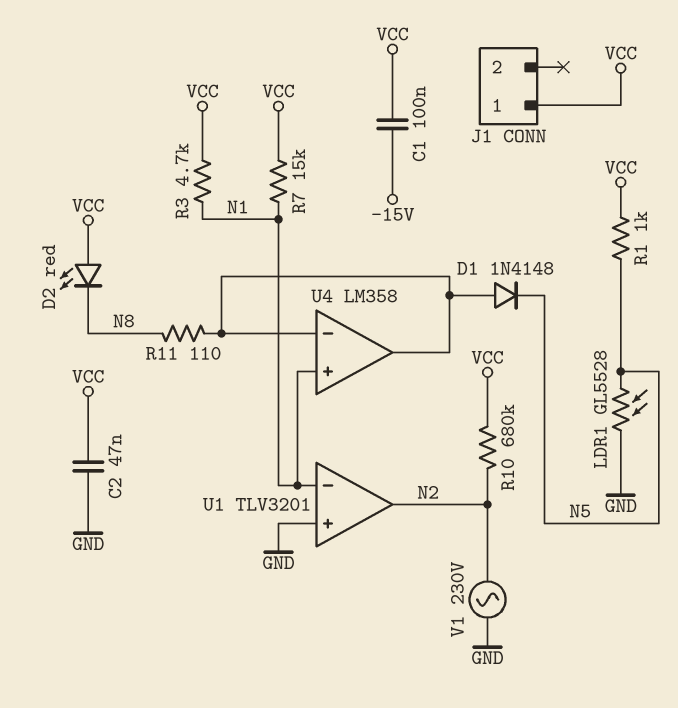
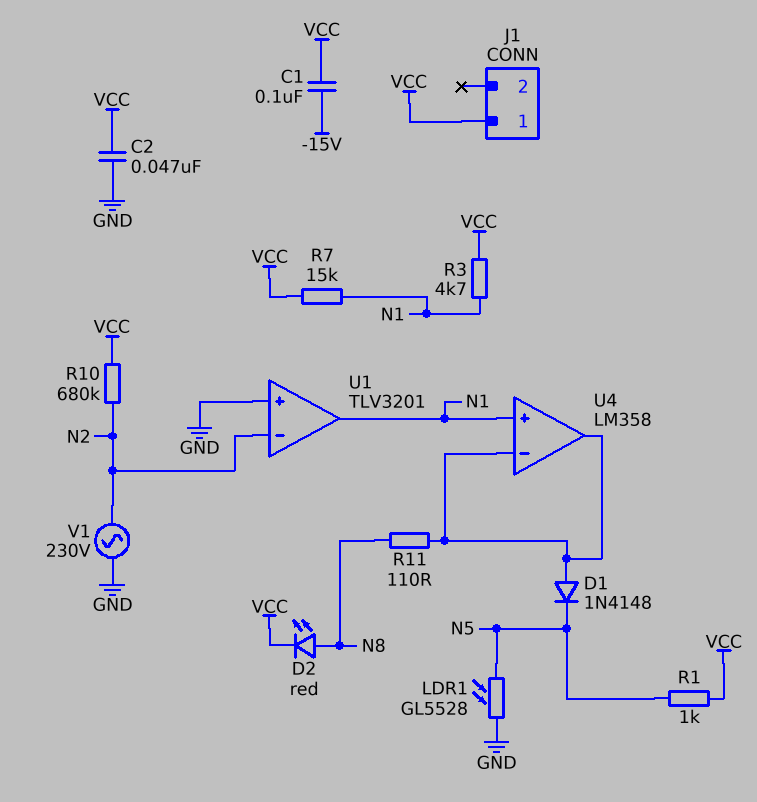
D2: LED red (A VCC, K N8) -> LED red (A N8, K VCC)
U1 pin in-: N1 -> N2
U1 pin out: N2 -> N1

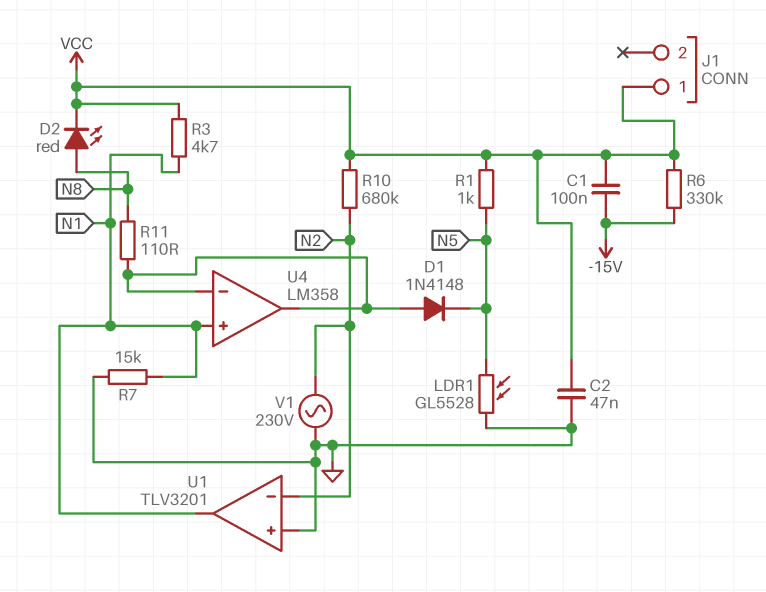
R6: none -> 330k (-15V, VCC)
R7: 15k (N1, VCC) -> 15k (GND, N1)

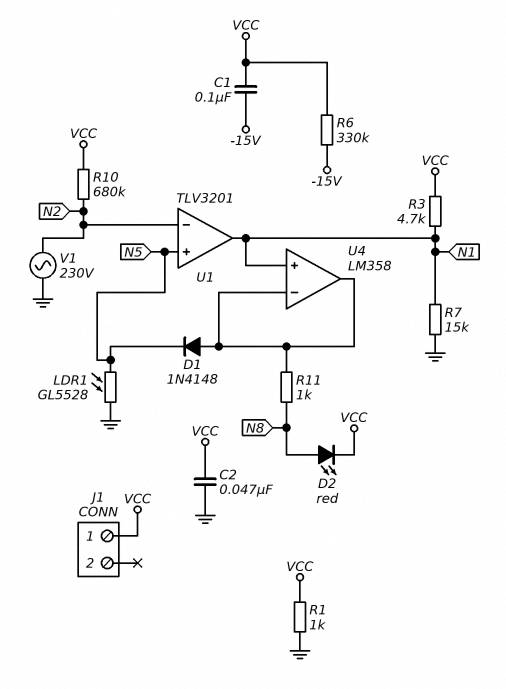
R1: 1k (N5, VCC) -> 1k (GND, VCC)
R11: 110 (N8, U4/in-) -> 1k (N8, U4/in-)
U1 pin in+: GND -> N5

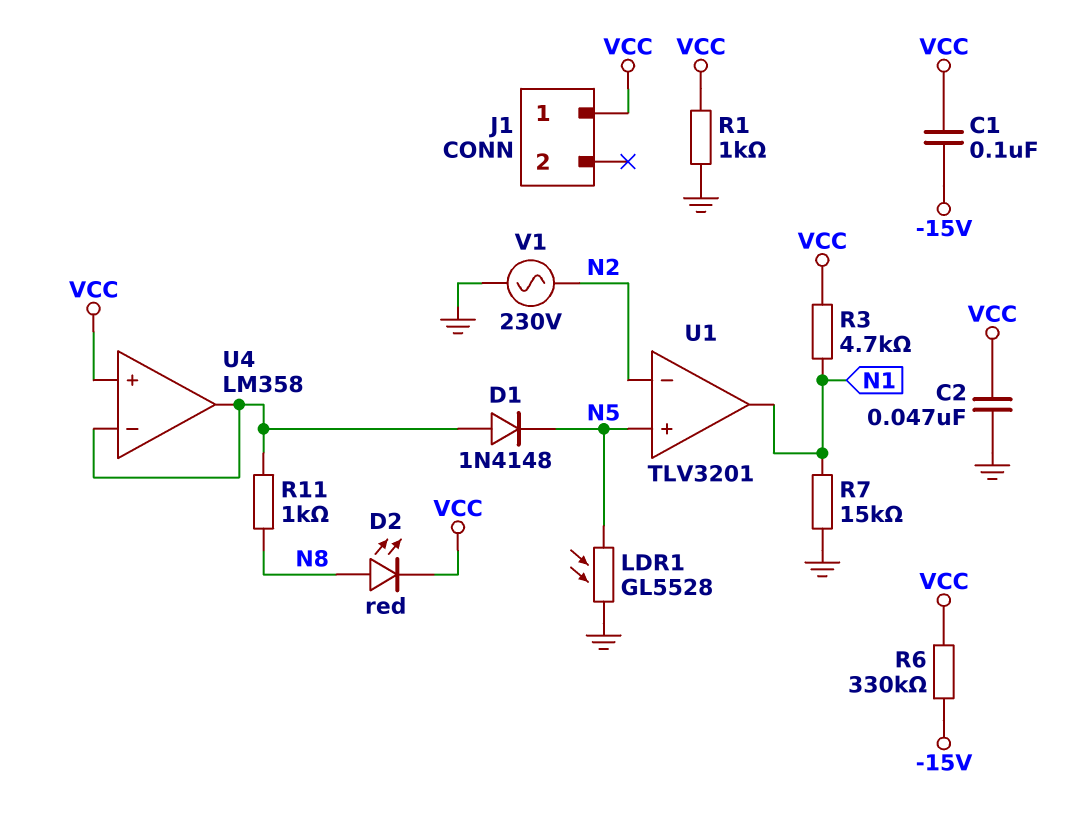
R10: 680k (N2, VCC) -> none
U4 pin in+: N1 -> VCC

